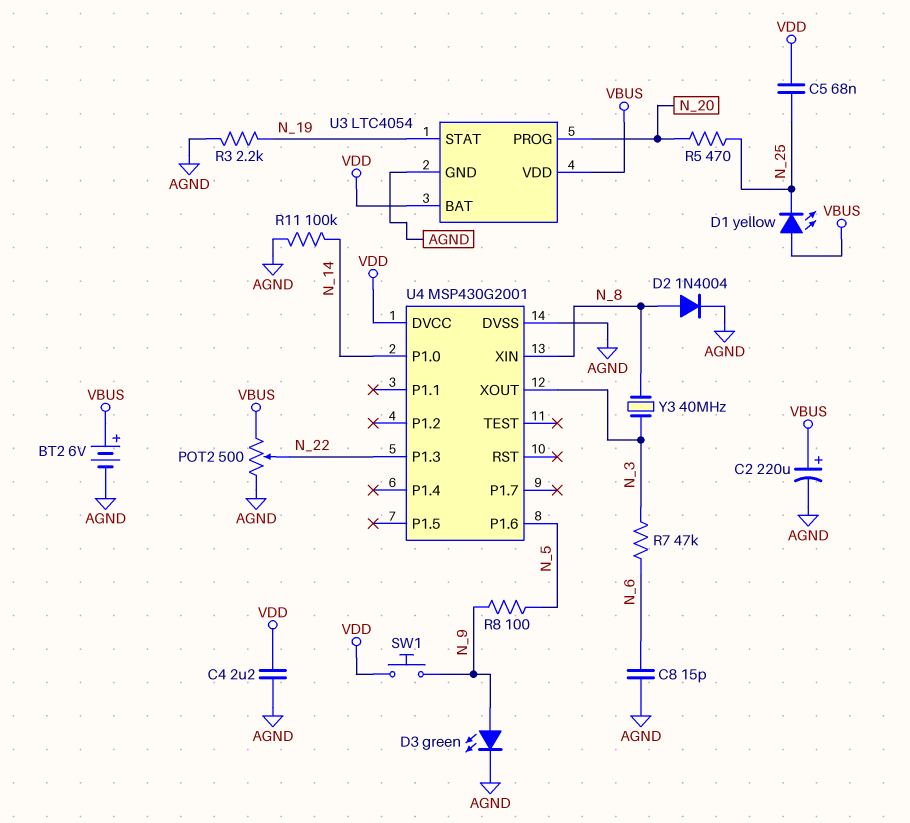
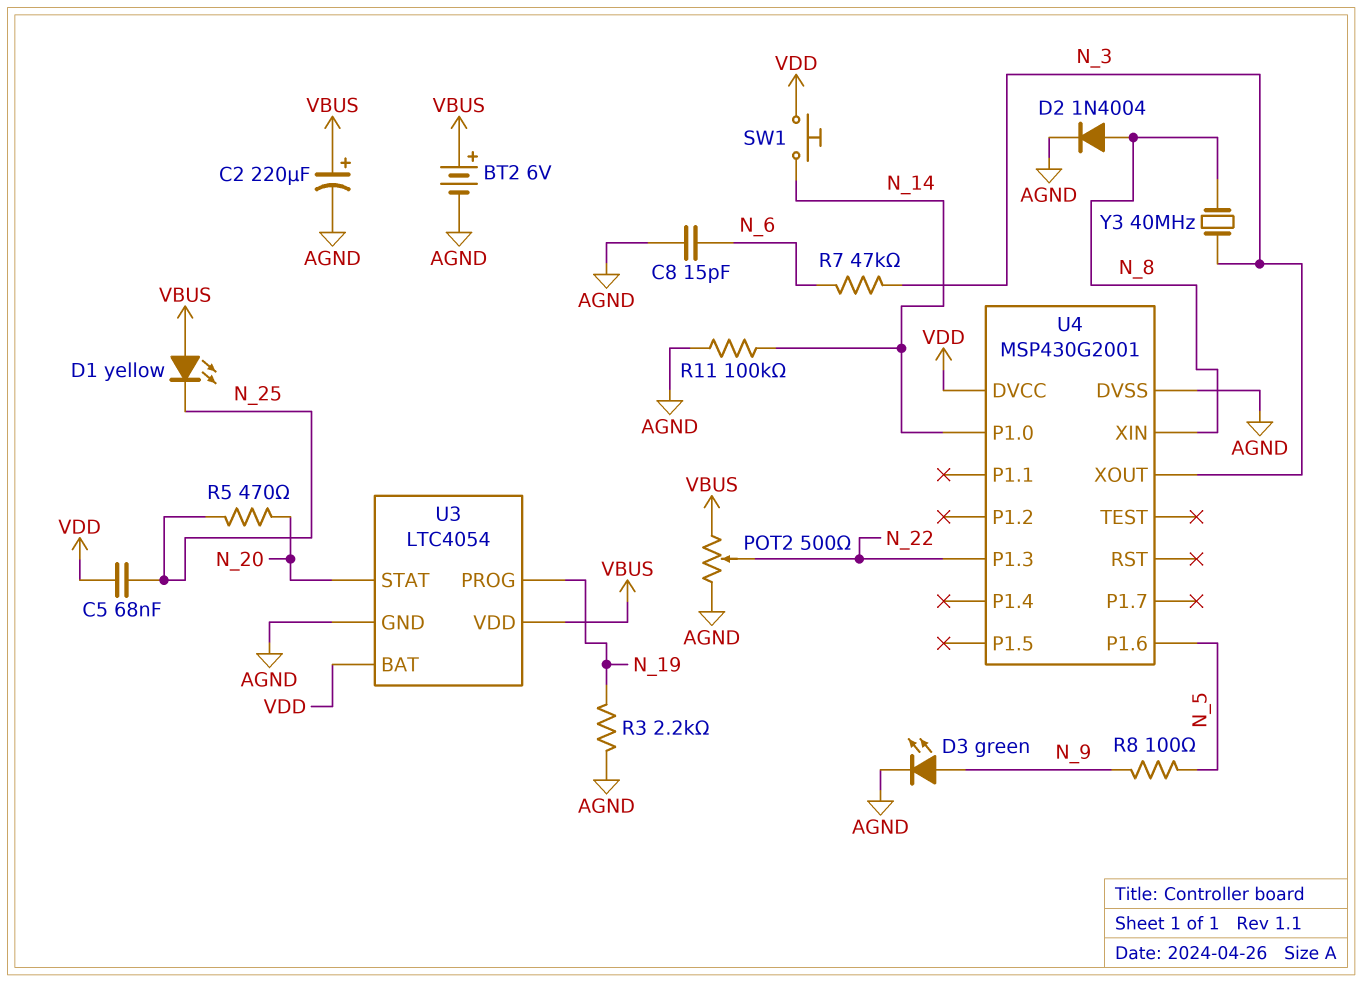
C4: 2.2uF (AGND, VDD) -> none
SW1: button (N_9, VDD) -> button (N_14, VDD)
U3 pin PROG: N_20 -> N_19
U3 pin STAT: N_19 -> N_20

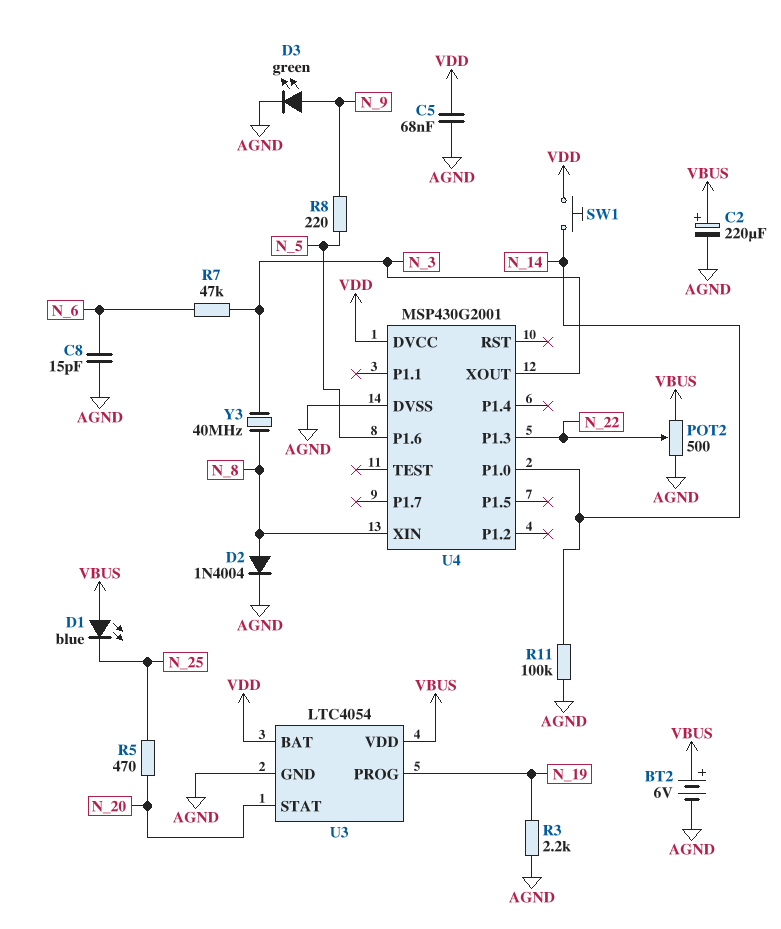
C5: 68nF (N_25, VDD) -> 68nF (AGND, VDD)
D1: LED yellow (A VBUS, K N_25) -> LED blue (A VBUS, K N_25)
R8: 100 (N_5, N_9) -> 220 (N_5, N_9)

